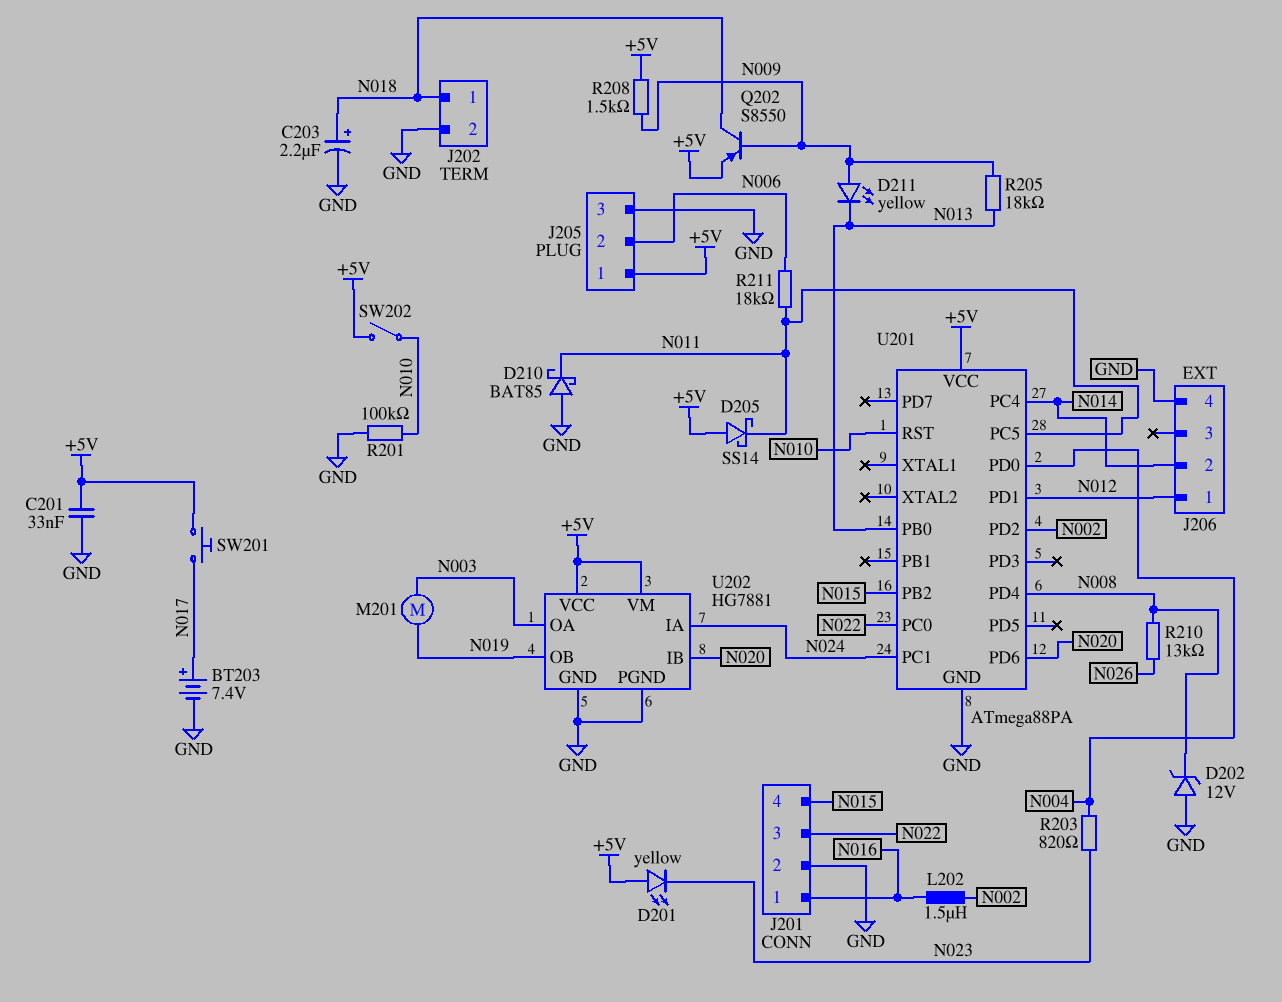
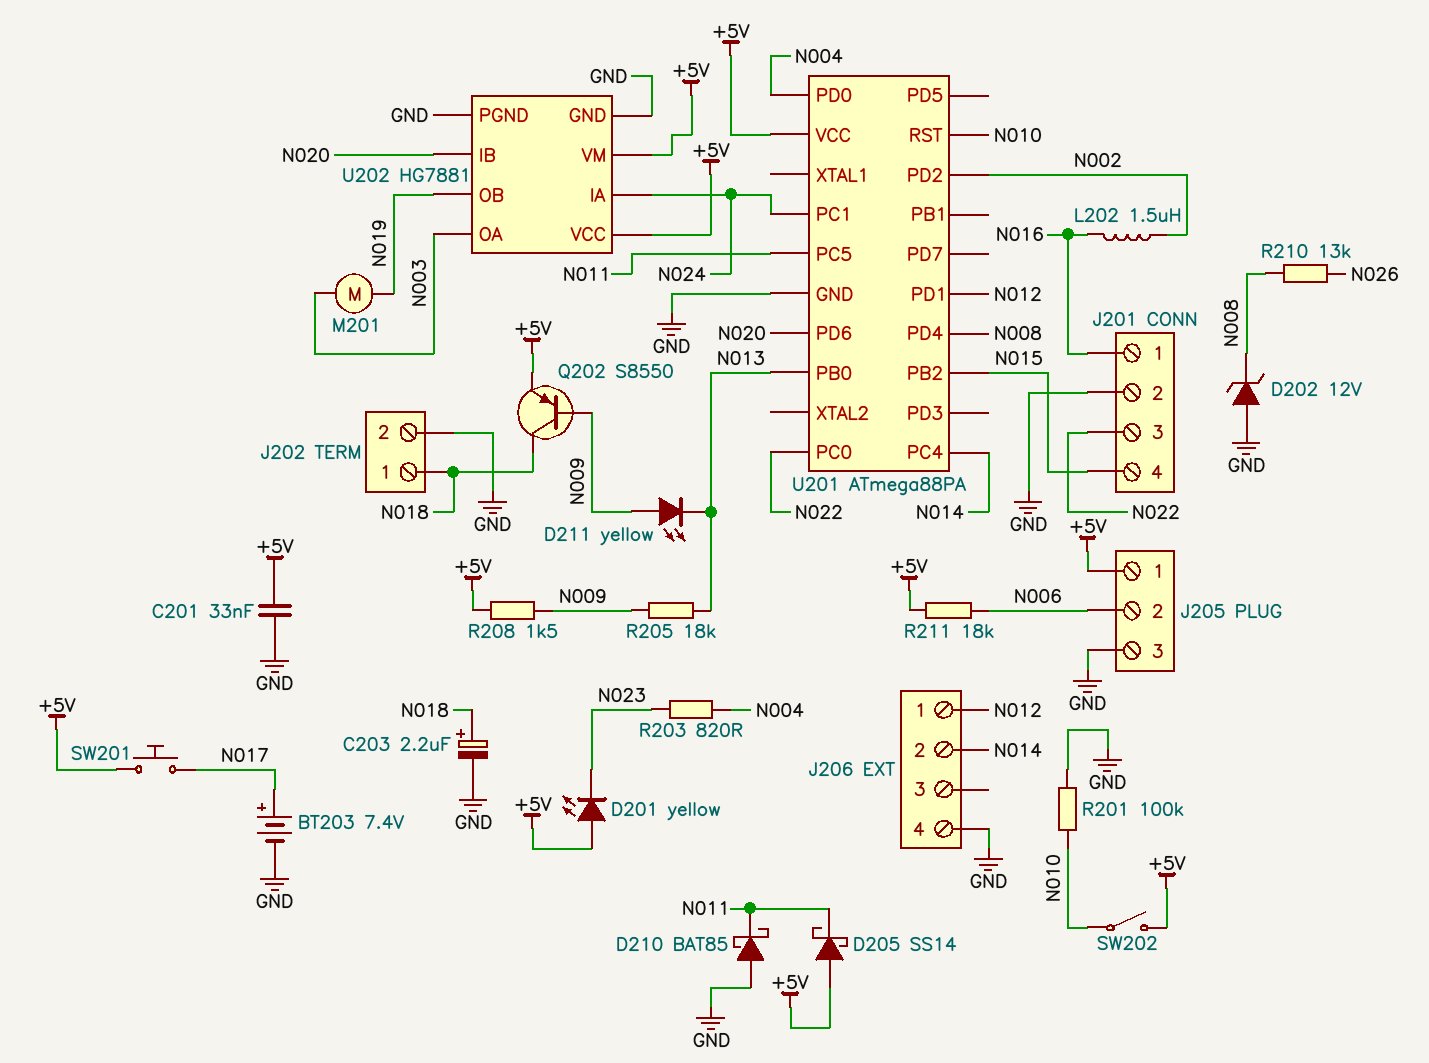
R211: 18k (N006, N011) -> 18k (+5V, N006)

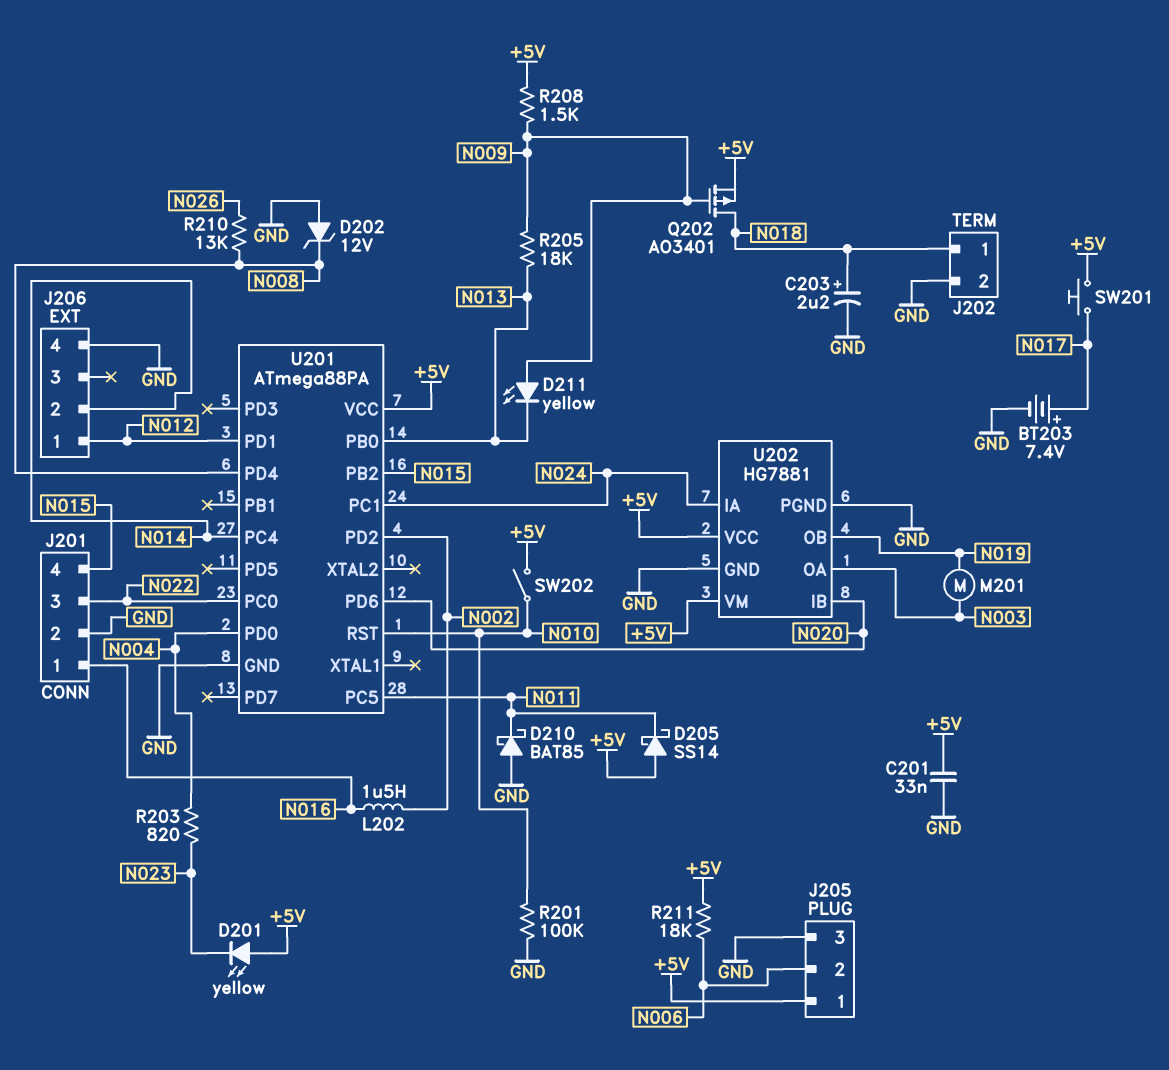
Q202: PNP S8550 (B N009, C N018, E +5V) -> PMOS AO3401 (G N009, D N018, S +5V)

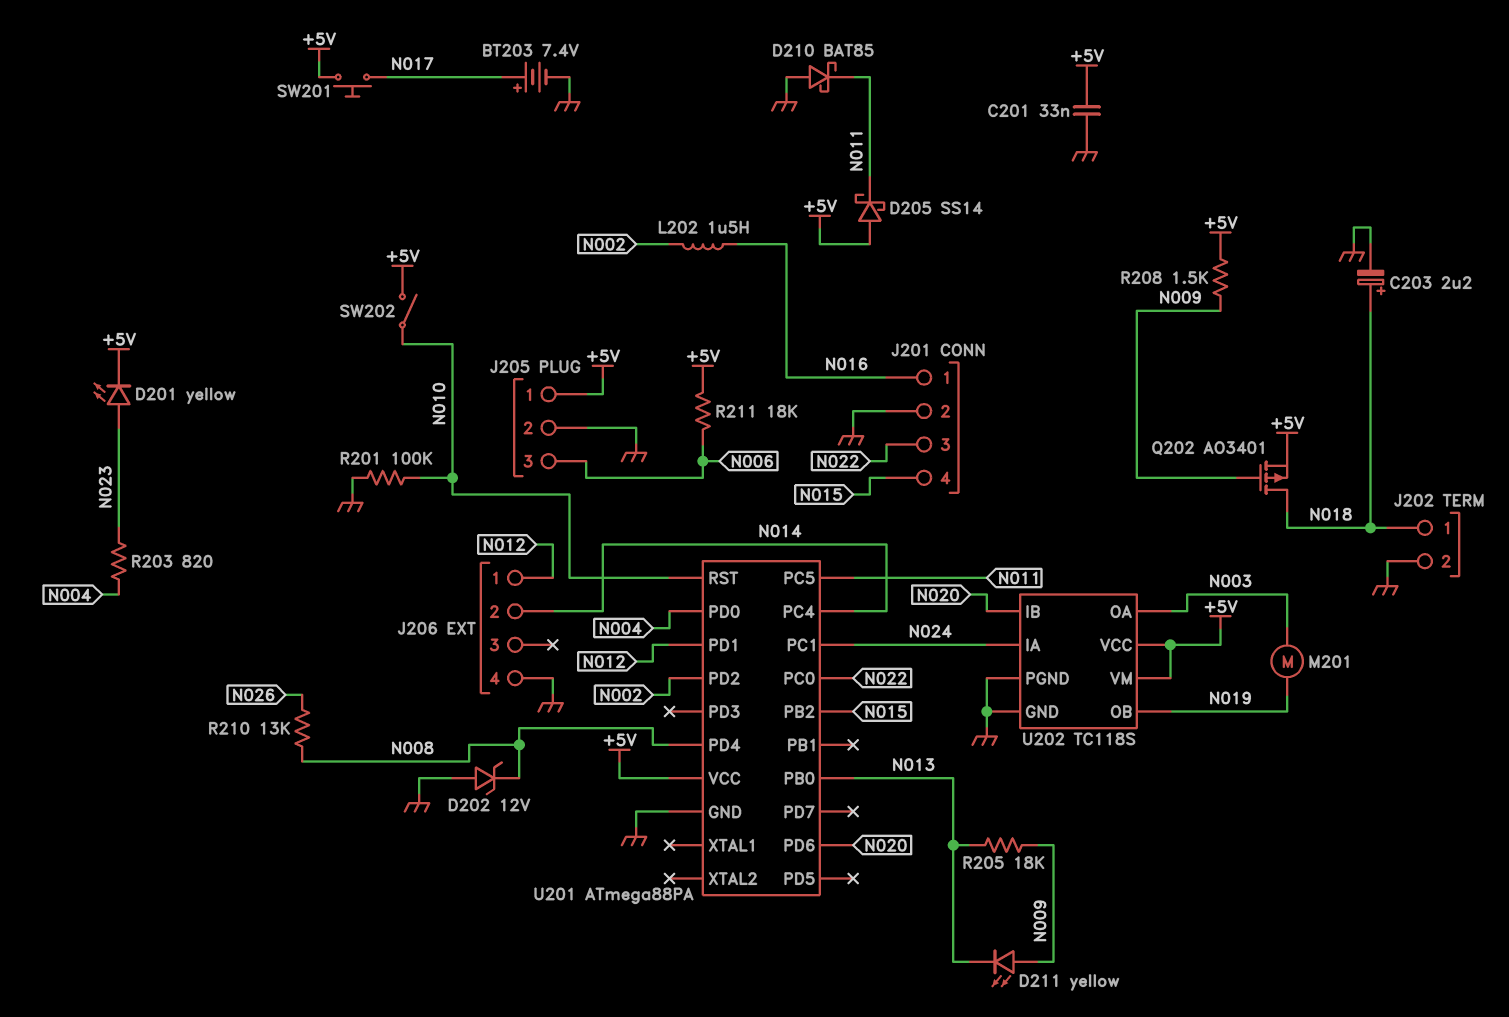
D201: LED yellow (A +5V, K N023) -> LED yellow (A N023, K +5V)
J205 pin 2: N006 -> GND
J205 pin 3: GND -> N006
U202: HG7881 -> TC118S

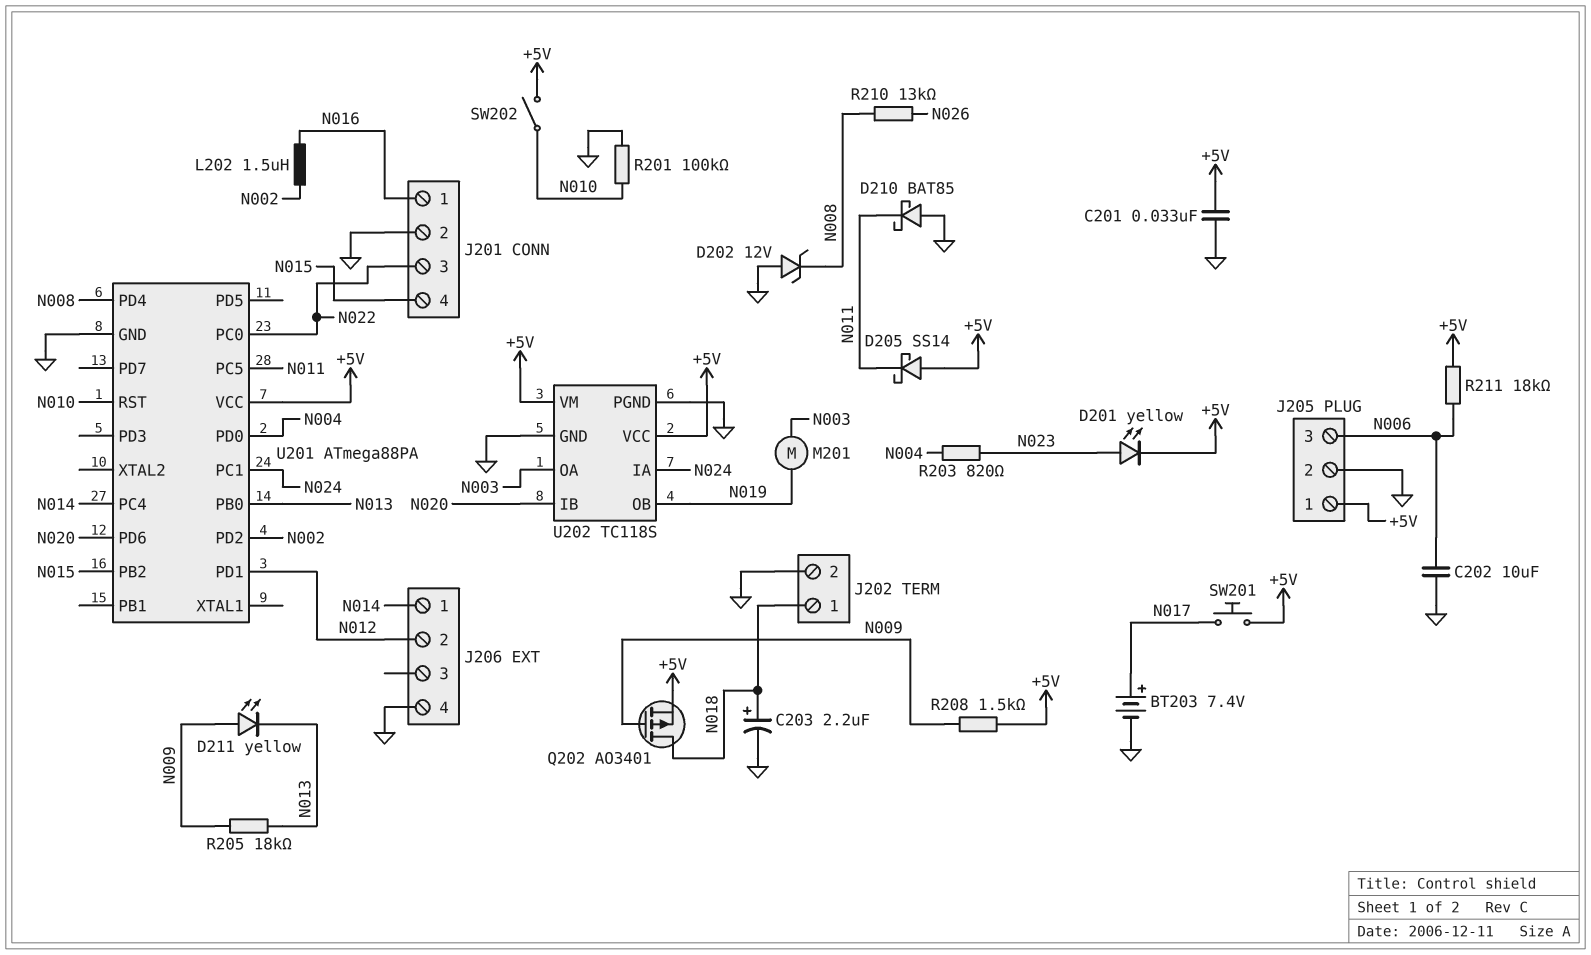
C202: none -> 10uF (GND, N006)
J206 pin 1: N012 -> N014
J206 pin 2: N014 -> N012

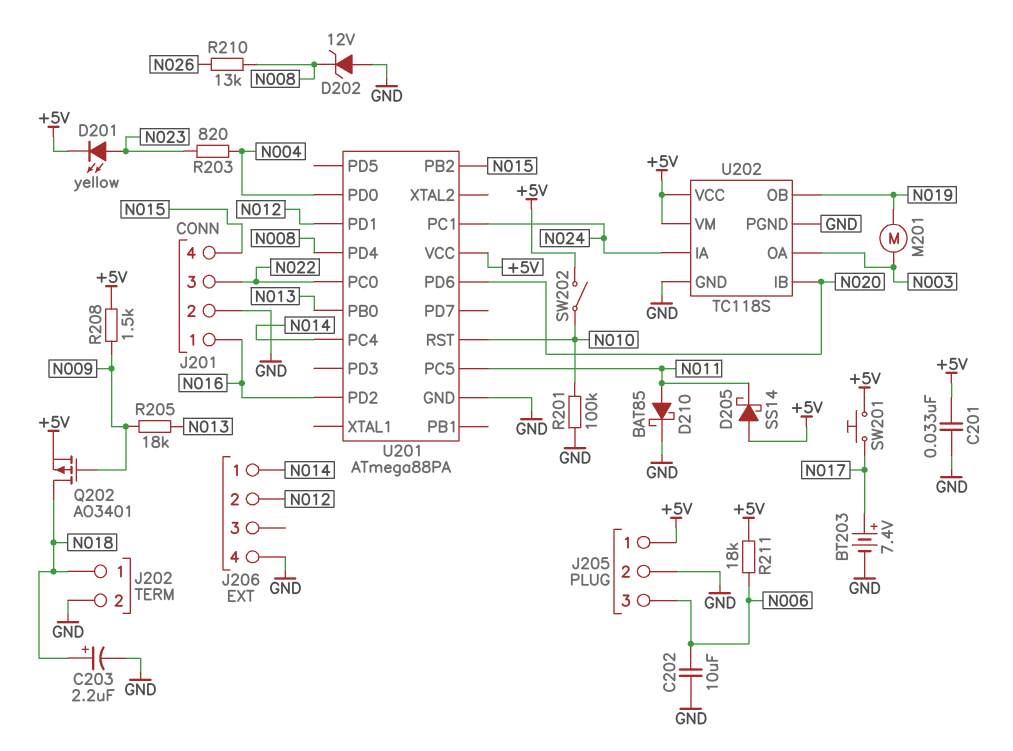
D210: schottky BAT85 (A GND, K N011) -> schottky BAT85 (A N011, K GND)
D211: LED yellow (A N009, K N013) -> none
L202: 1.5uH (N002, N016) -> none
U201 pin PD2: N002 -> N016

